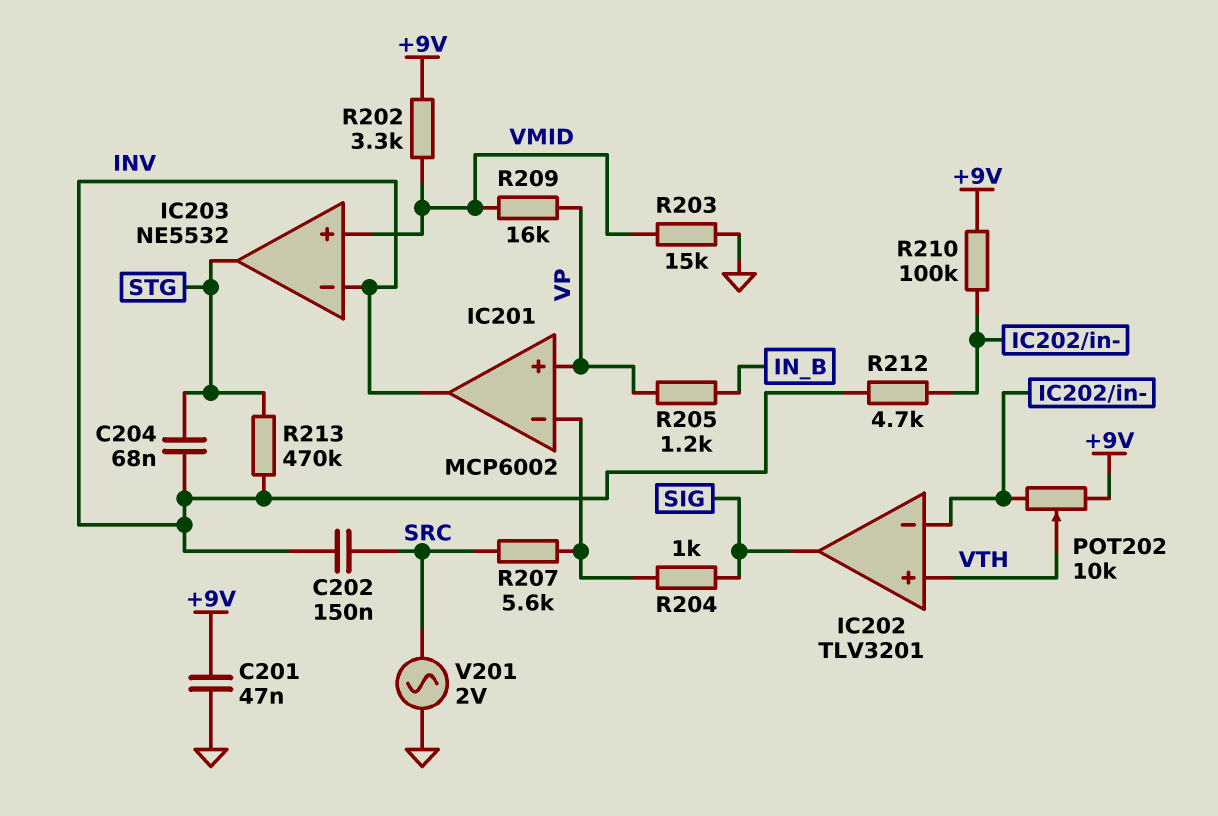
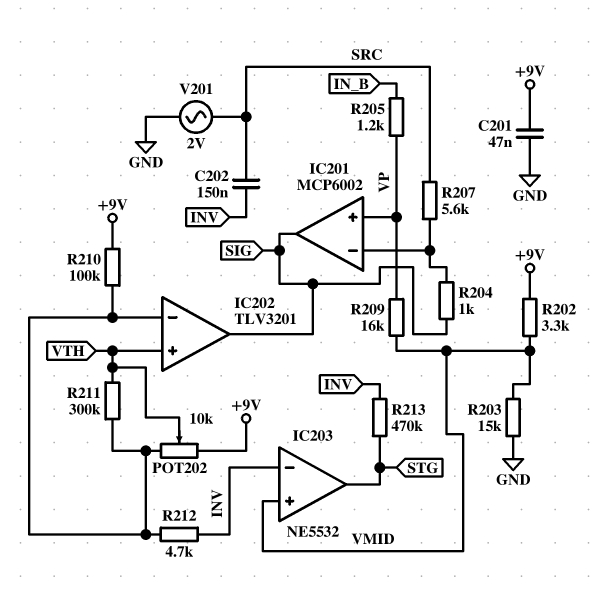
C204: 68nF (INV, STG) -> none
IC201 pin out: INV -> SIG
R211: none -> 300k (IC202/in-, VTH)

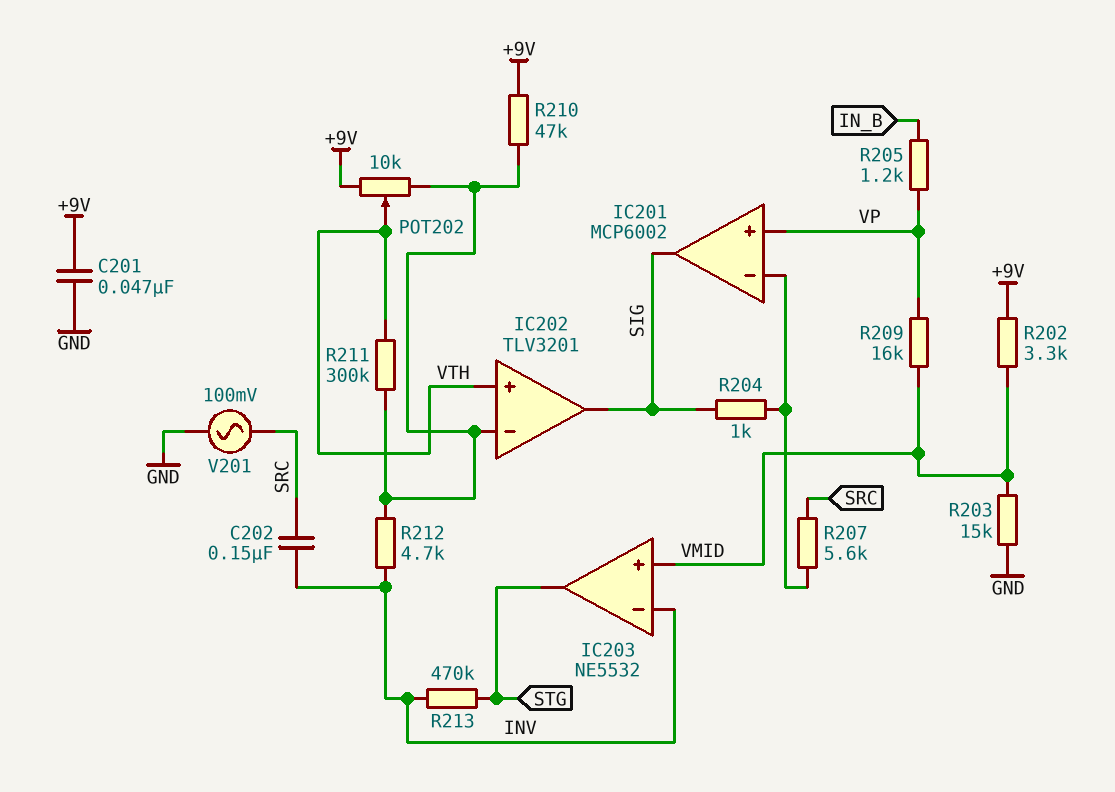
R210: 100k (+9V, IC202/in-) -> 47k (+9V, IC202/in-)
V201: AC 2V (GND, SRC) -> AC 100mV (GND, SRC)

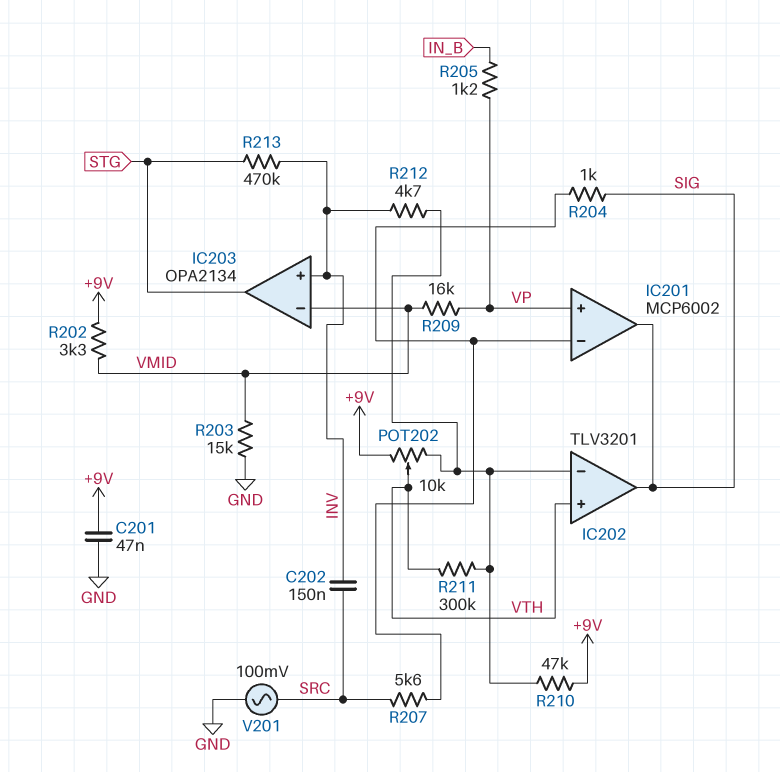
IC203: NE5532 -> OPA2134
IC203 pin in+: VMID -> INV
IC203 pin in-: INV -> VMID

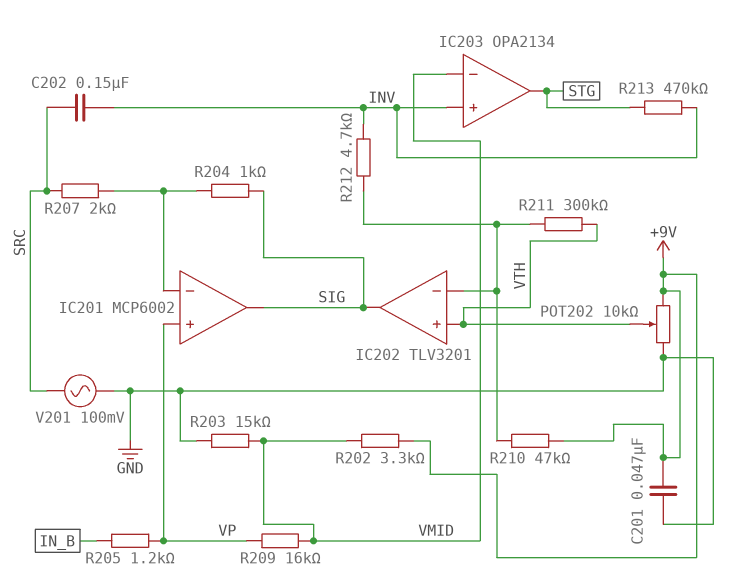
POT202: 10k (+9V, IC202/in-, wiper VTH) -> 10k (+9V, GND, wiper VTH)
R207: 5.6k (IC201/in-, SRC) -> 2k (IC201/in-, SRC)

